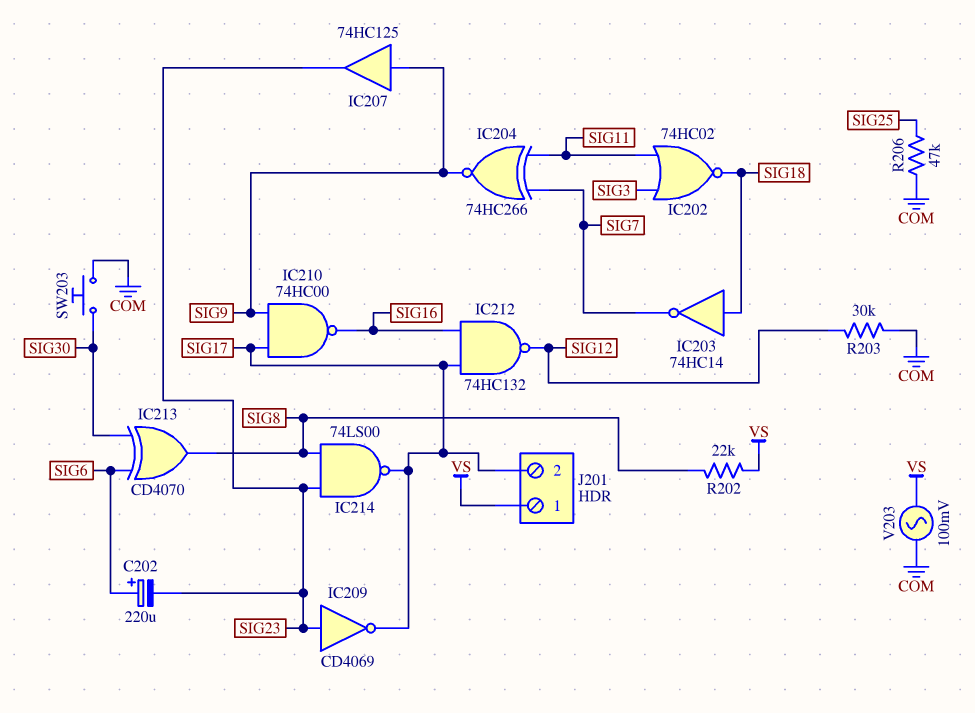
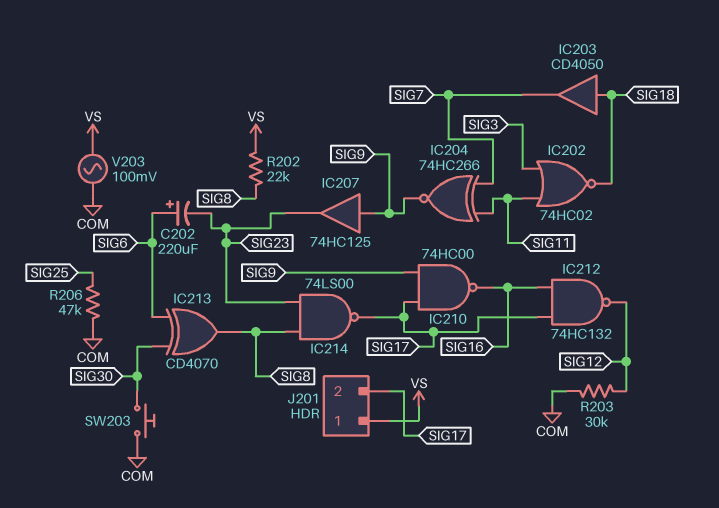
IC203: NOT 74HC14 (in SIG18, out SIG7) -> buffer CD4050 (in SIG18, out SIG7)
IC209: NOT CD4069 (in SIG23, out SIG17) -> none

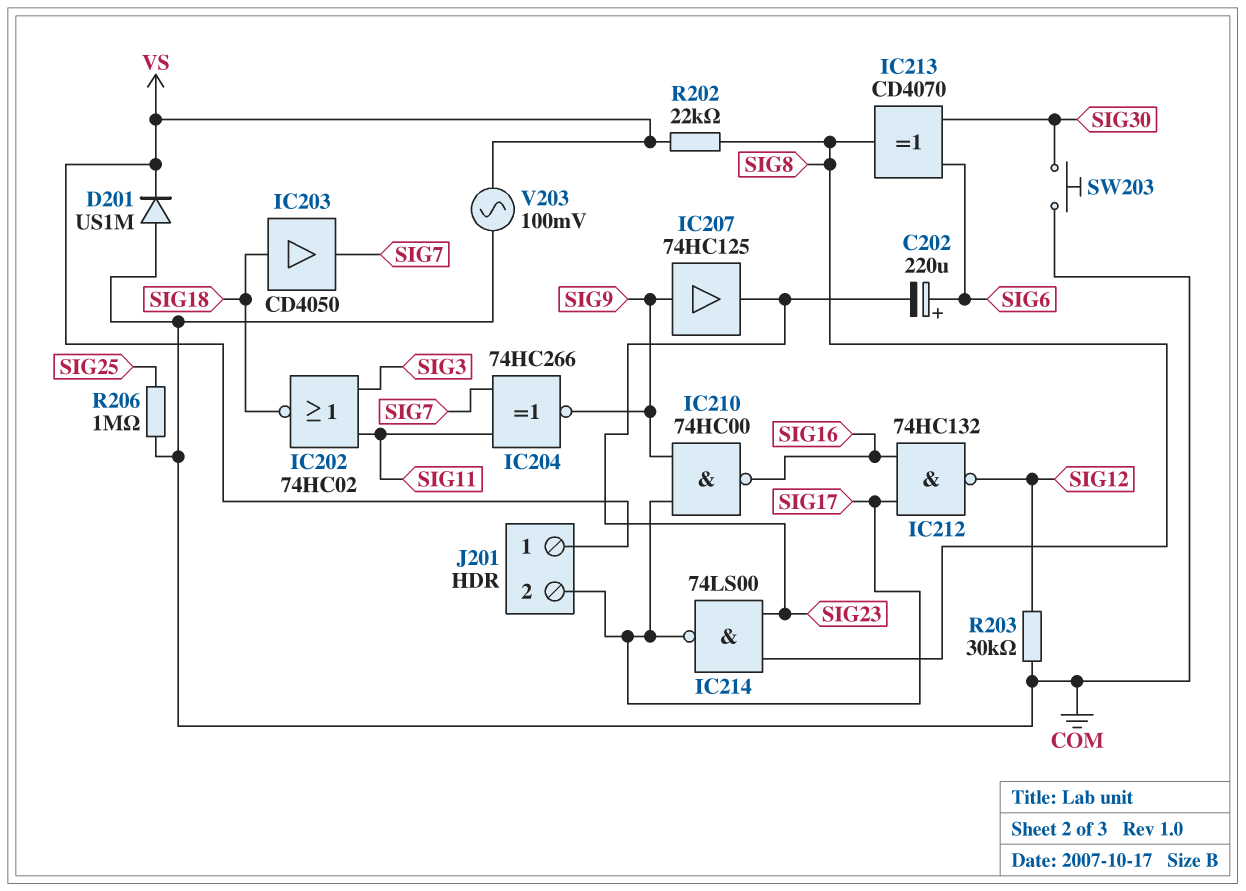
D201: none -> diode US1M (A COM, K VS)
R206: 47k (COM, SIG25) -> 1M (COM, SIG25)

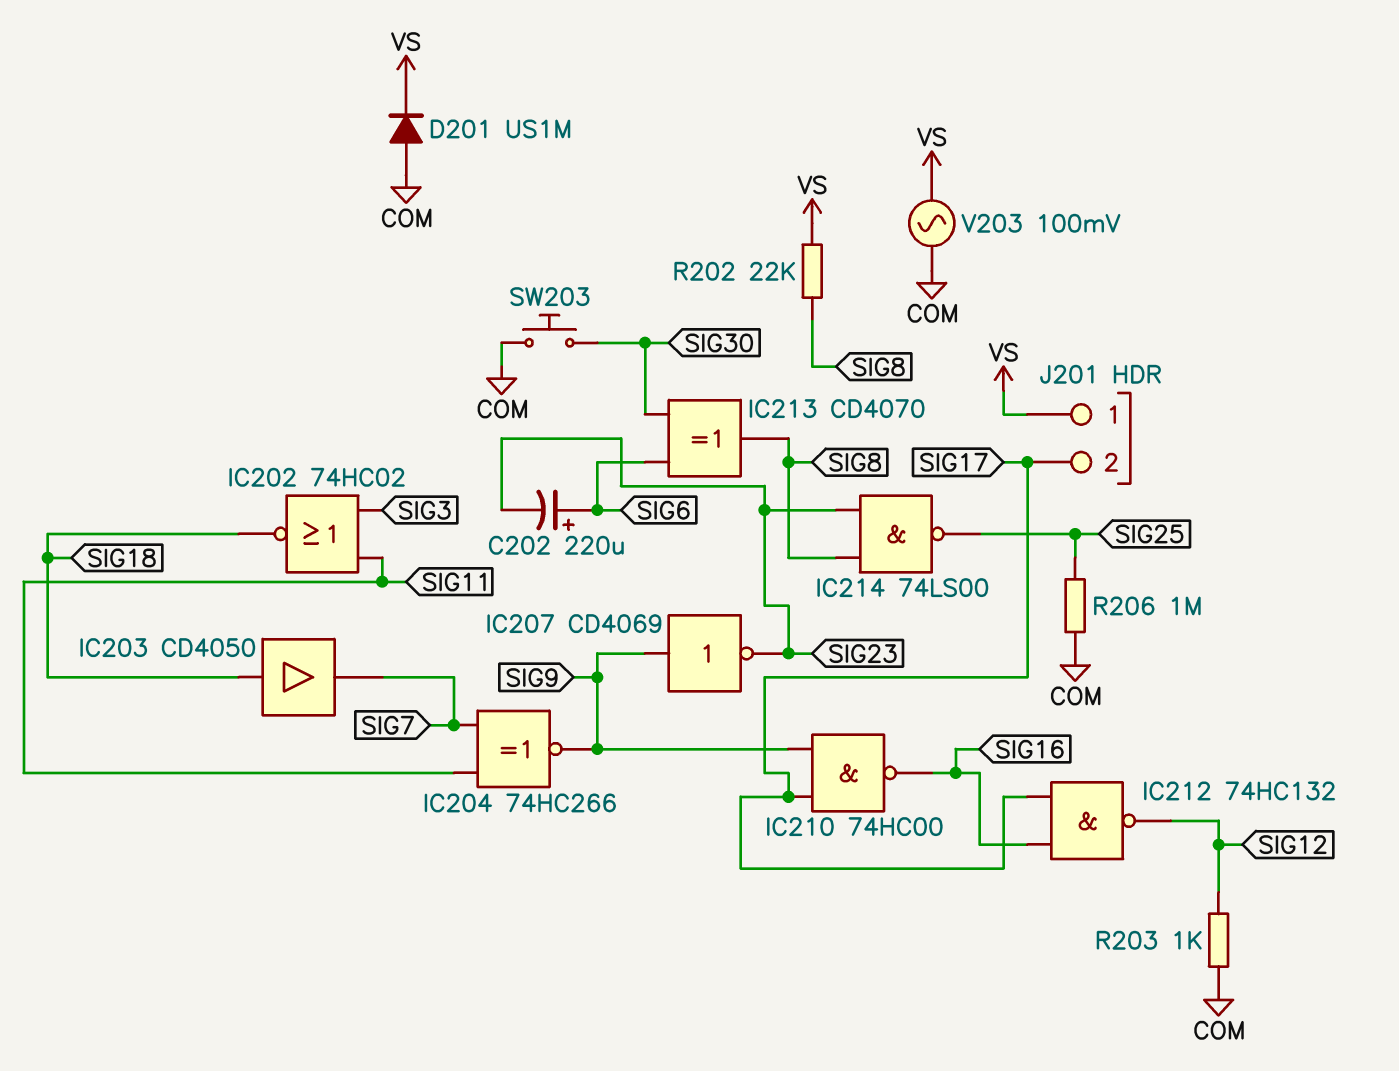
IC207: buffer 74HC125 (in SIG9, out SIG23) -> NOT CD4069 (in SIG9, out SIG23)
IC214: NAND 74LS00 (in SIG8, in SIG23, out SIG17) -> NAND 74LS00 (in SIG8, in SIG23, out SIG25)
R203: 30k (COM, SIG12) -> 1k (COM, SIG12)

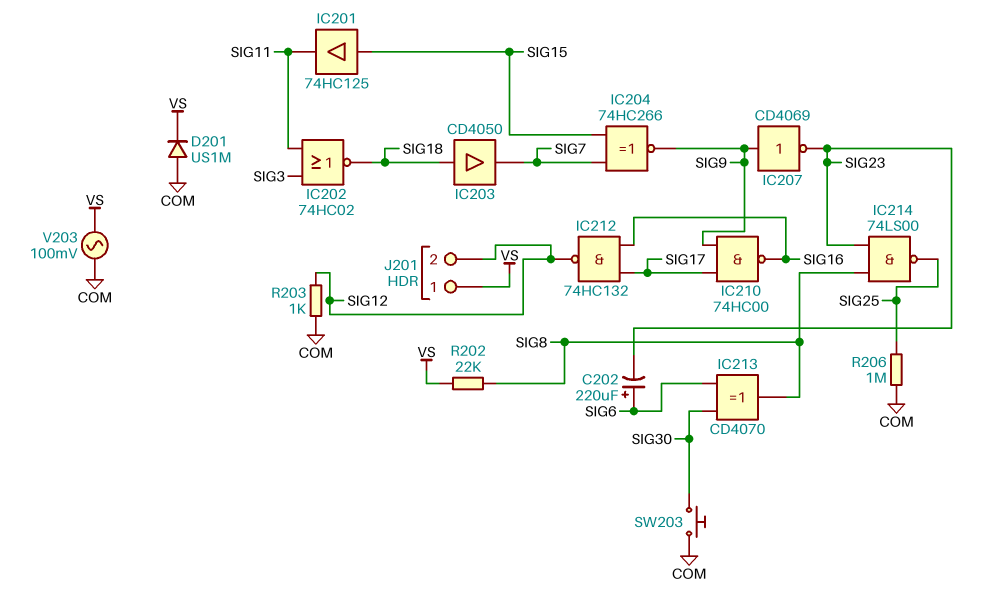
IC201: none -> buffer 74HC125 (in SIG15, out SIG11)
IC204: XNOR 74HC266 (in SIG7, in SIG11, out SIG9) -> XNOR 74HC266 (in SIG7, in SIG15, out SIG9)
J201 pin 2: SIG17 -> SIG12

